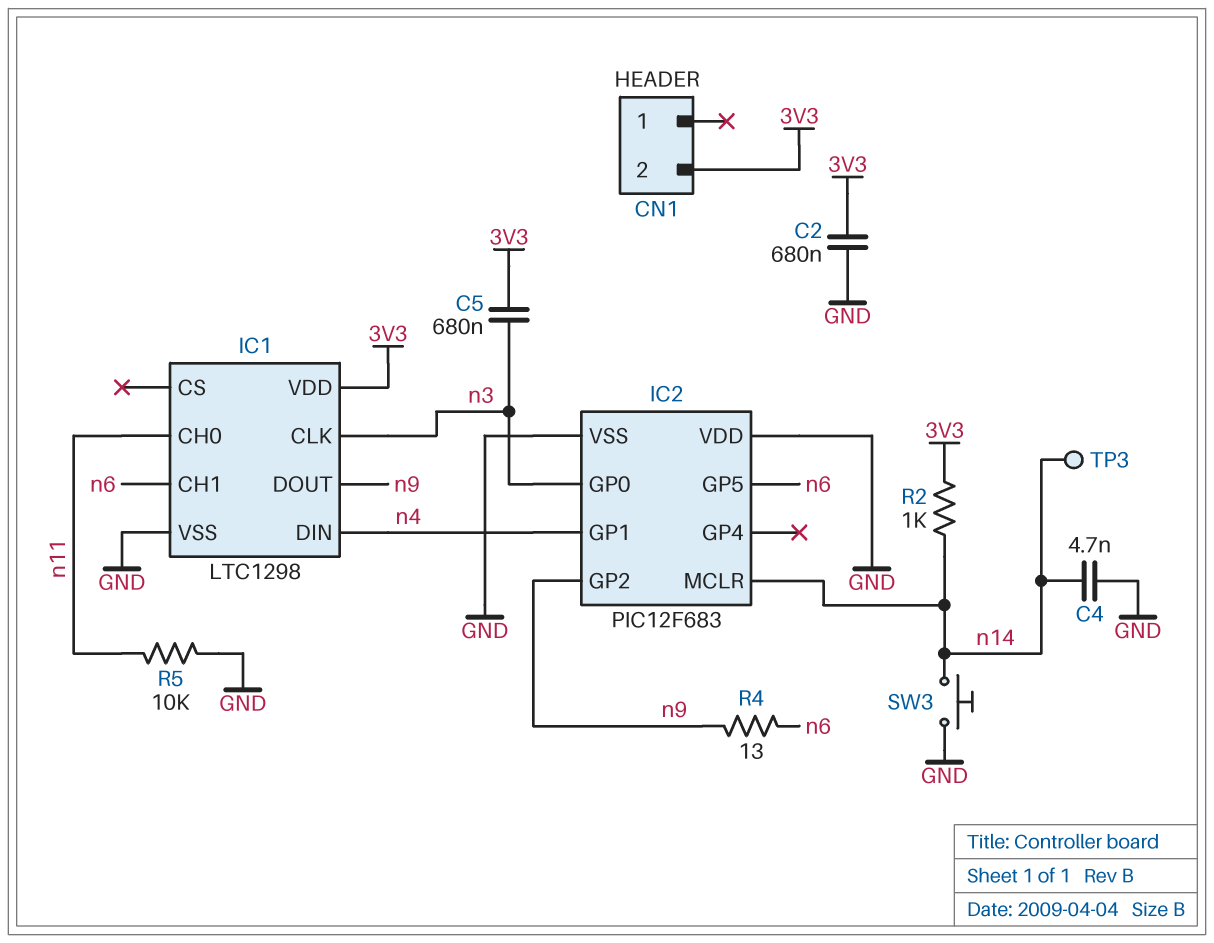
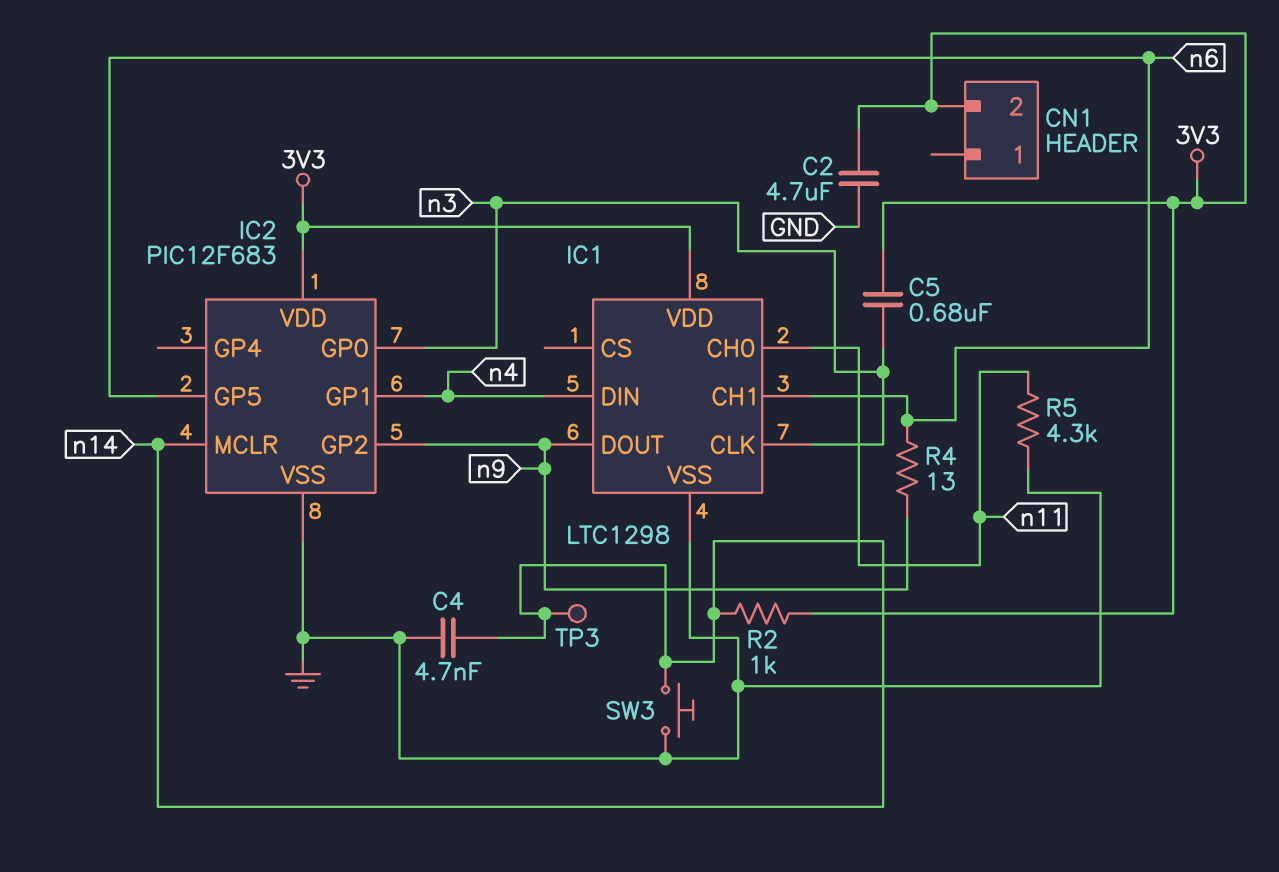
C2: 680nF (3V3, GND) -> 4.7uF (3V3, GND)
IC2 pin VDD: GND -> 3V3
R5: 10k (GND, n11) -> 4.3k (GND, n11)

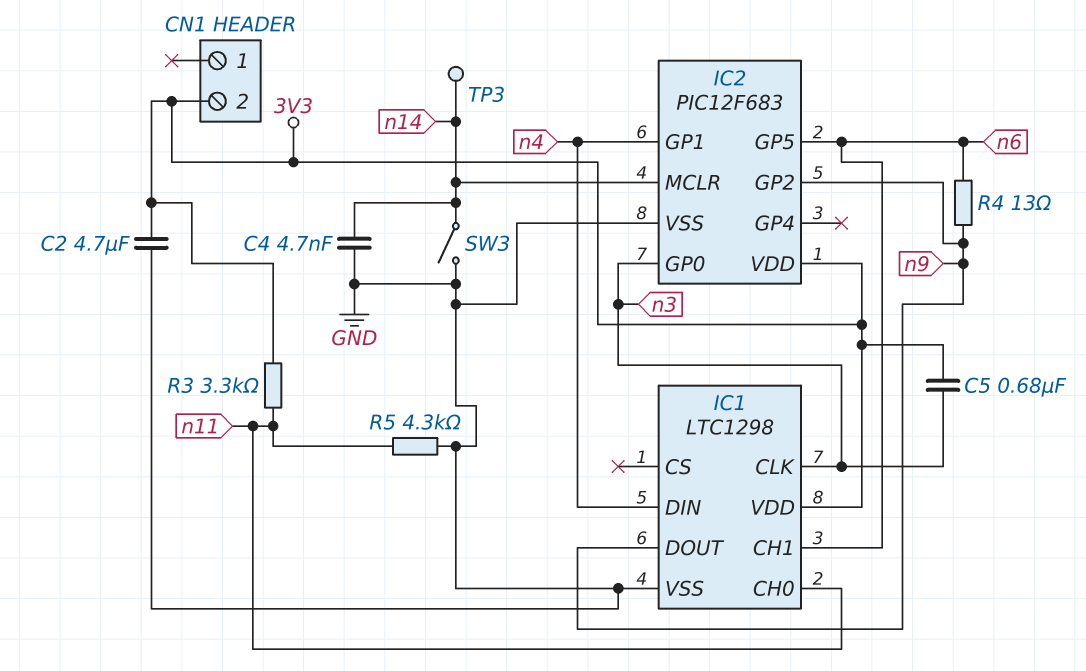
R2: 1k (3V3, n14) -> none
R3: none -> 3.3k (3V3, n11)
SW3: button (GND, n14) -> switch (GND, n14)

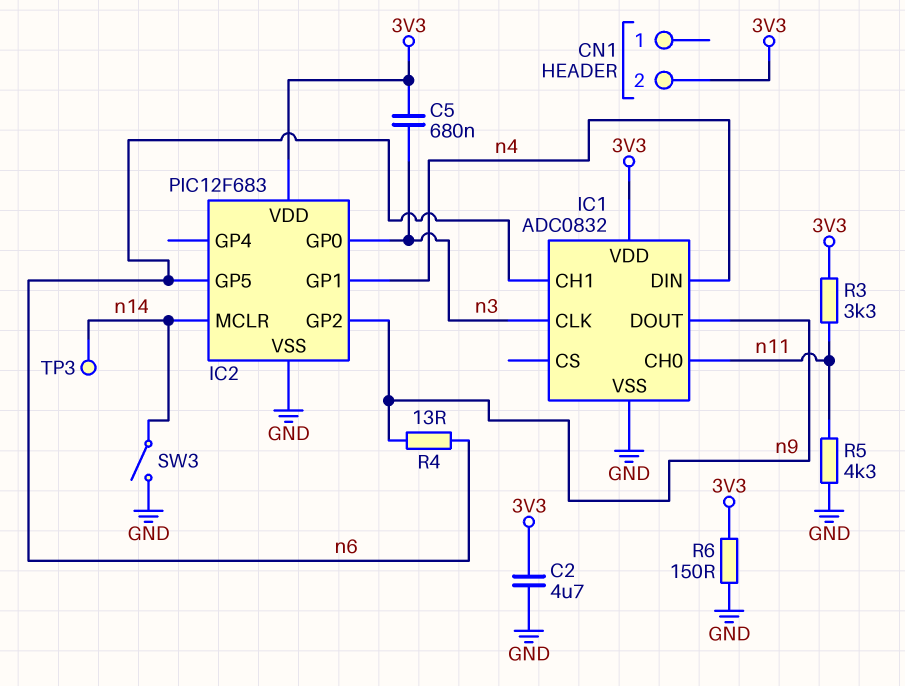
C4: 4.7nF (GND, n14) -> none
IC1: LTC1298 -> ADC0832
R6: none -> 150 (3V3, GND)

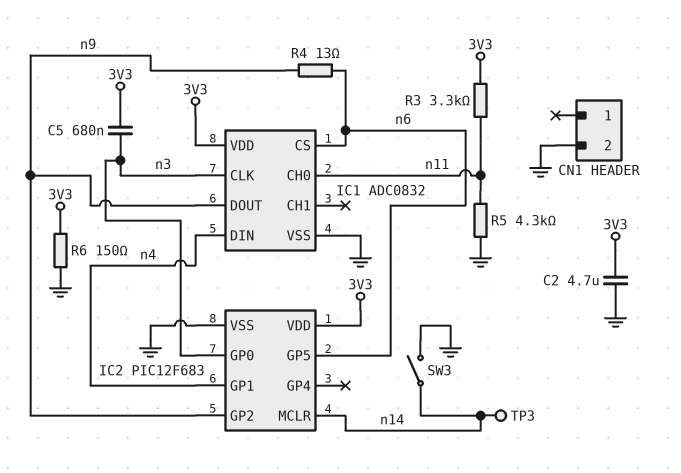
CN1 pin 2: 3V3 -> GND
IC1 pin CH1: n6 -> none
IC1 pin CS: none -> n6

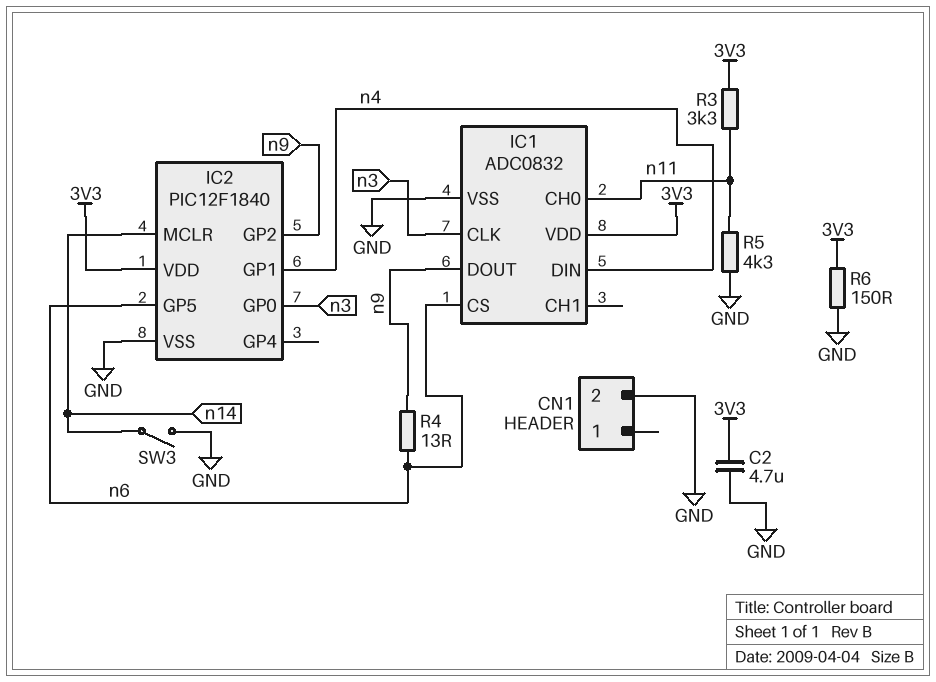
C5: 680nF (3V3, n3) -> none
IC2: PIC12F683 -> PIC12F1840
TP3: test point (n14) -> none

